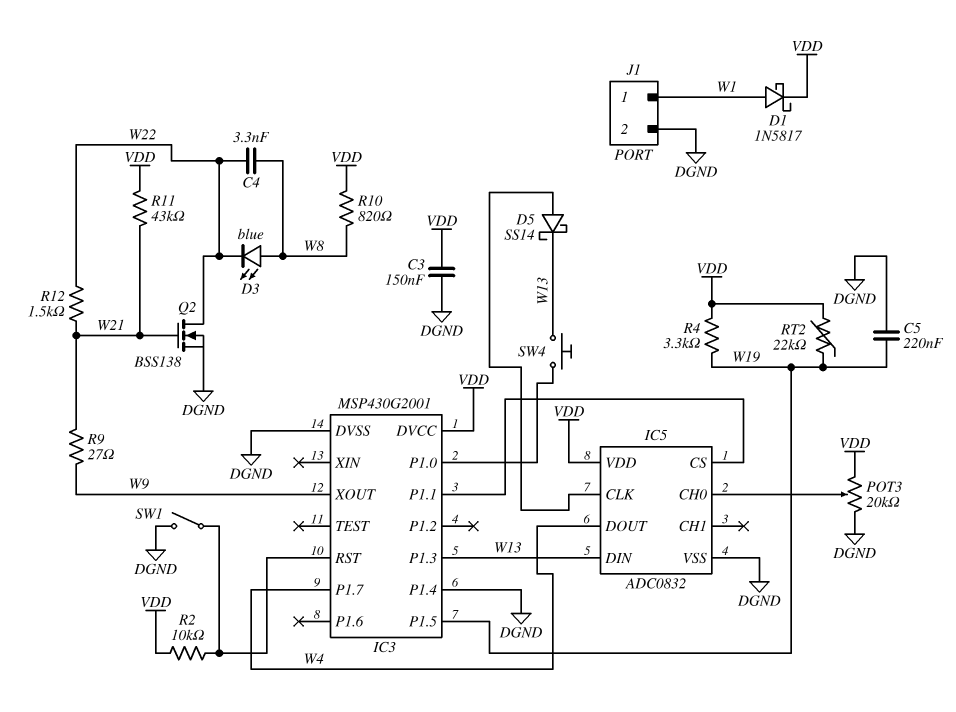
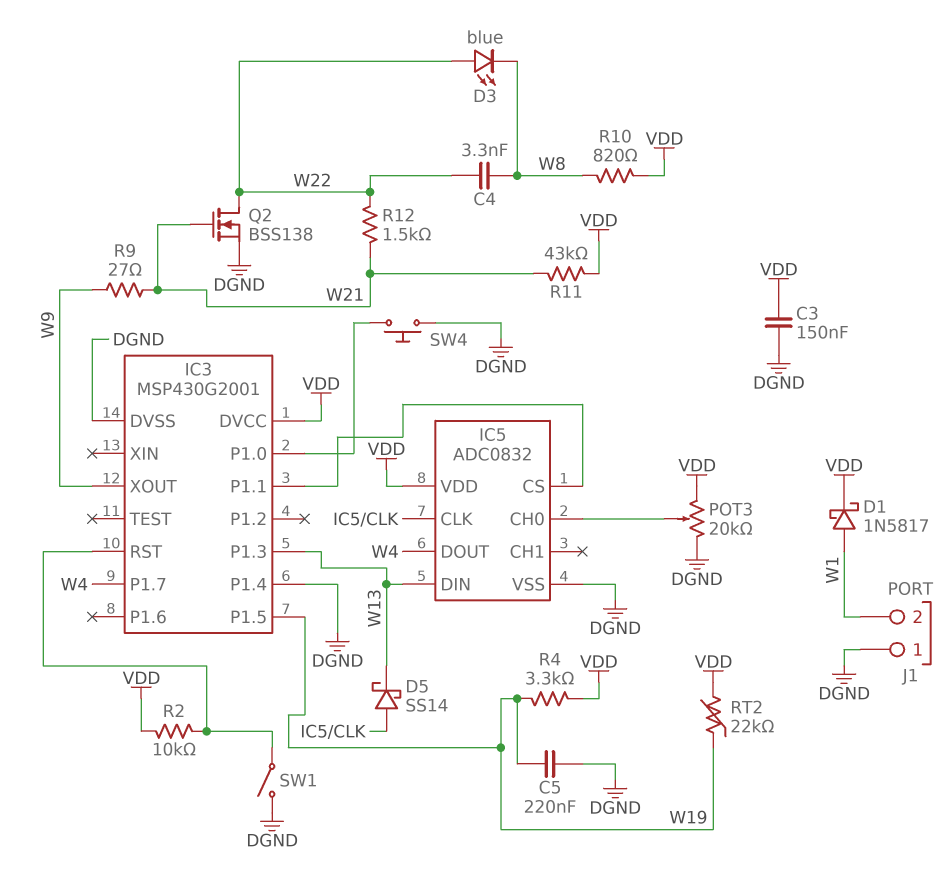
D3: LED blue (A W8, K W22) -> LED blue (A W22, K W8)
J1 pin 1: W1 -> DGND
J1 pin 2: DGND -> W1
SW4: button (IC3/P1.0, W13) -> button (DGND, IC3/P1.0)

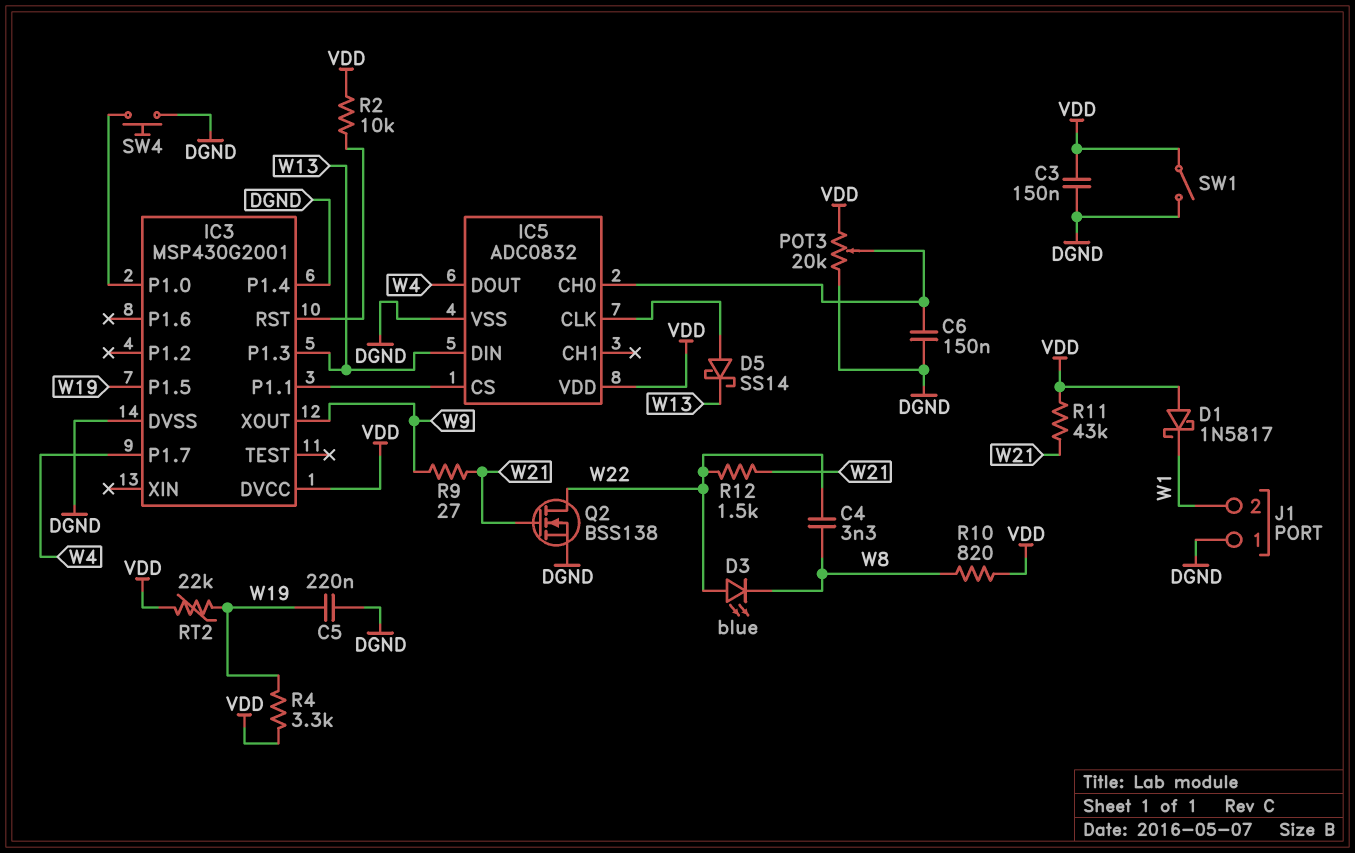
C6: none -> 150nF (DGND, IC5/CH0)
D1: schottky 1N5817 (A W1, K VDD) -> schottky 1N5817 (A VDD, K W1)
SW1: switch (DGND, IC3/RST) -> switch (DGND, VDD)

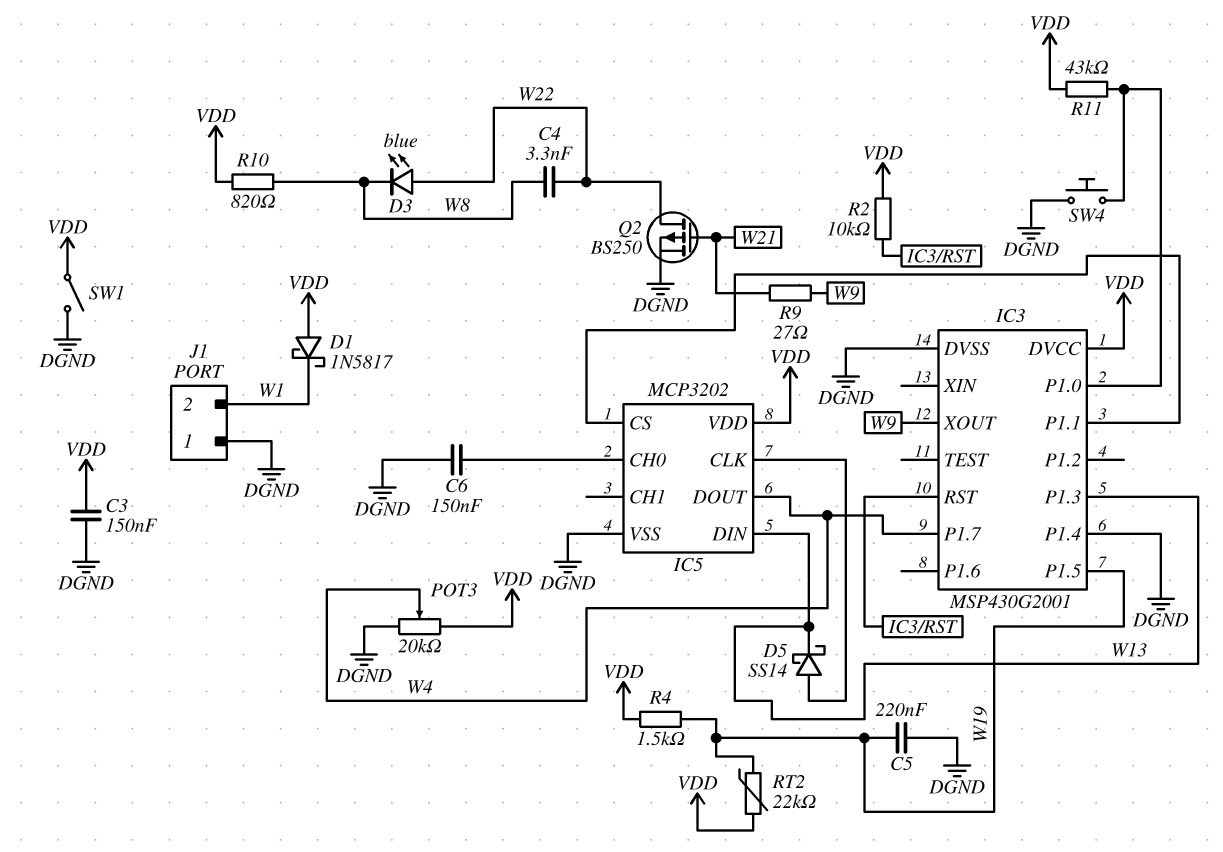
IC5: ADC0832 -> MCP3202
POT3: 20k (DGND, VDD, wiper IC5/CH0) -> 20k (DGND, VDD, wiper W4)
Q2: NMOS BSS138 (G W21, D W22, S DGND) -> PMOS BS250 (G W21, D W22, S DGND)
R4: 3.3k (VDD, W19) -> 1.5k (VDD, W19)
R11: 43k (VDD, W21) -> 43k (IC3/P1.0, VDD)
R12: 1.5k (W21, W22) -> none

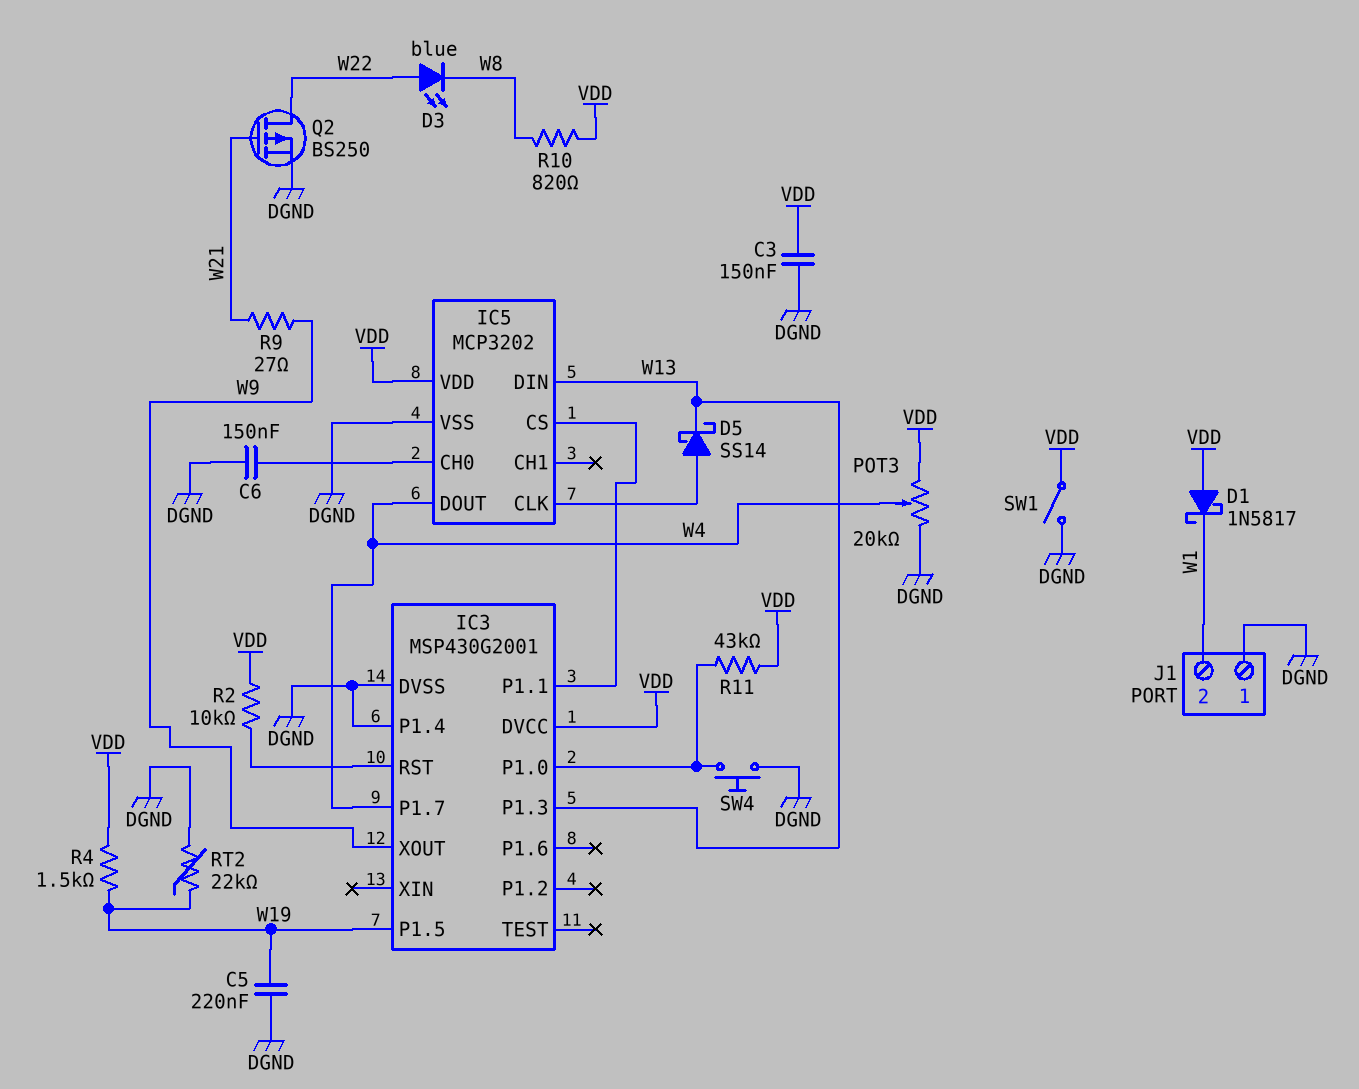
C4: 3.3nF (W8, W22) -> none
RT2: 22k (VDD, W19) -> 22k (DGND, W19)

